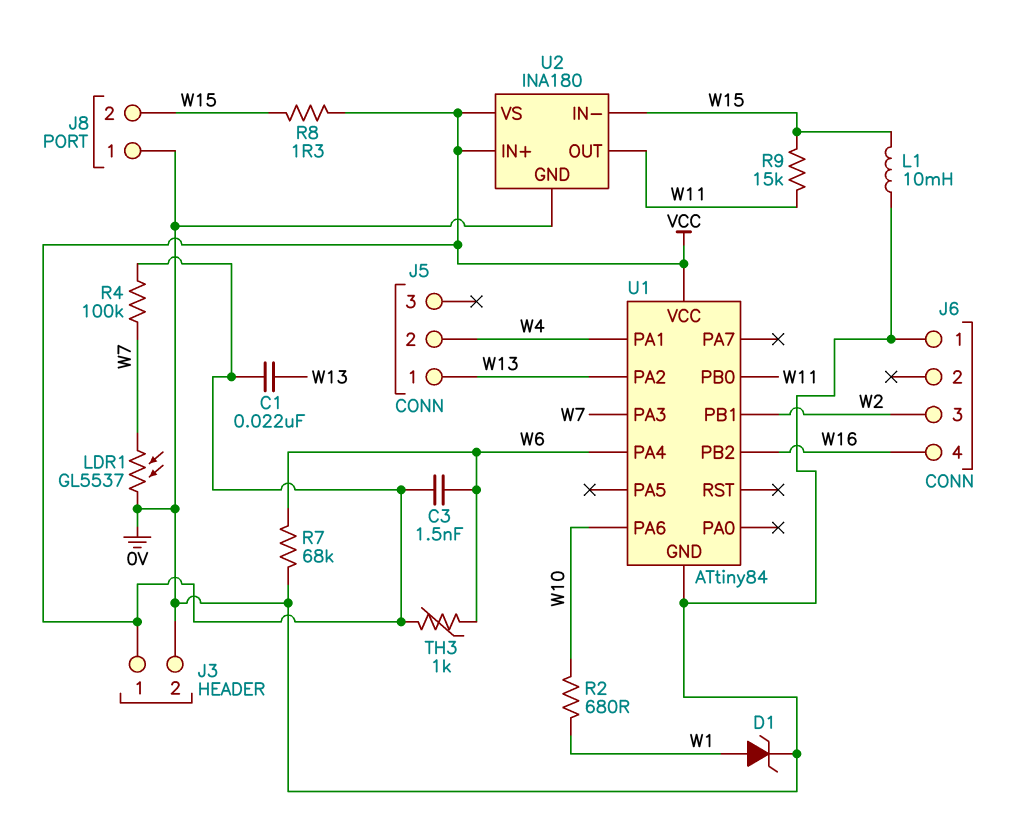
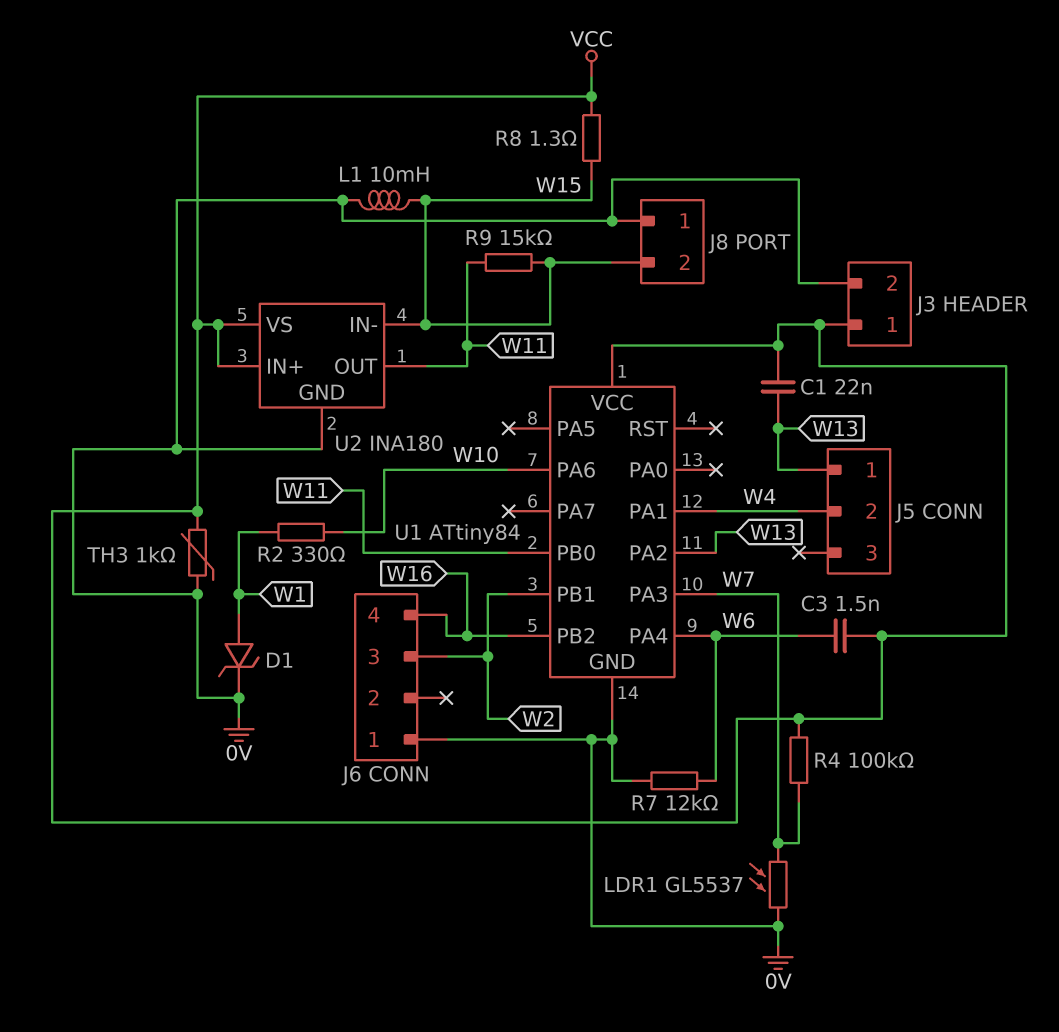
R2: 680 (W1, W10) -> 330 (W1, W10)
R7: 68k (0V, W6) -> 12k (0V, W6)
TH3: 1k (VCC, W6) -> 1k (0V, VCC)

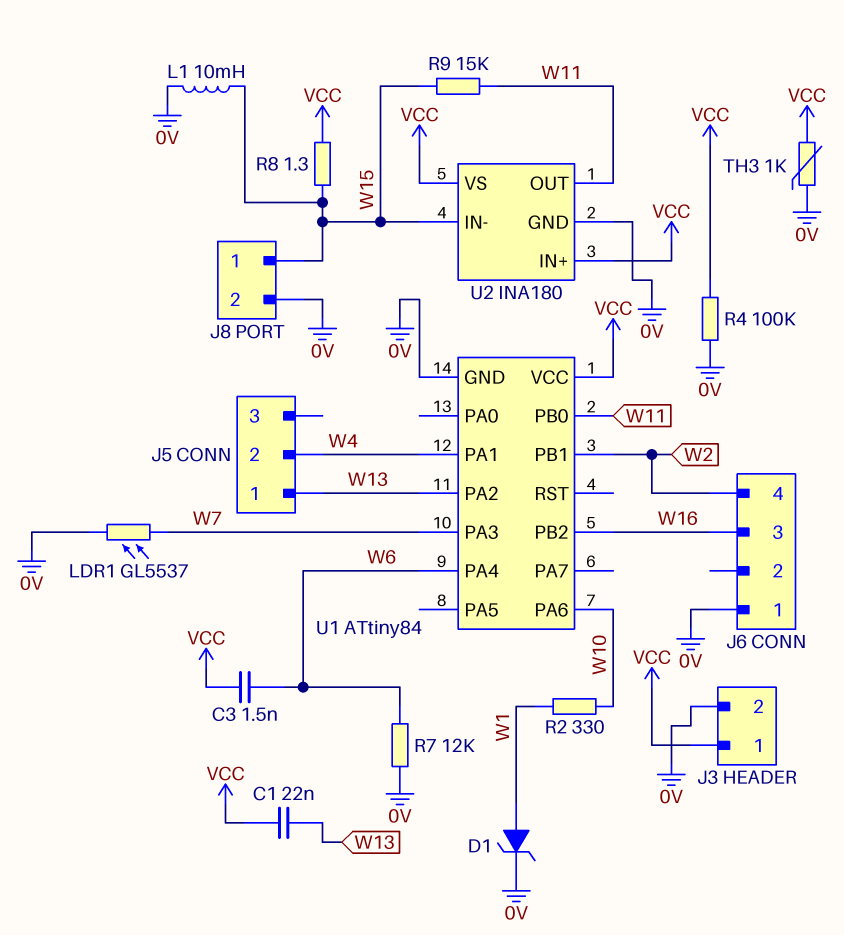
J6 pin 3: W2 -> W16
J6 pin 4: W16 -> W2
J8 pin 1: 0V -> W15
J8 pin 2: W15 -> 0V
R4: 100k (VCC, W7) -> 100k (0V, VCC)

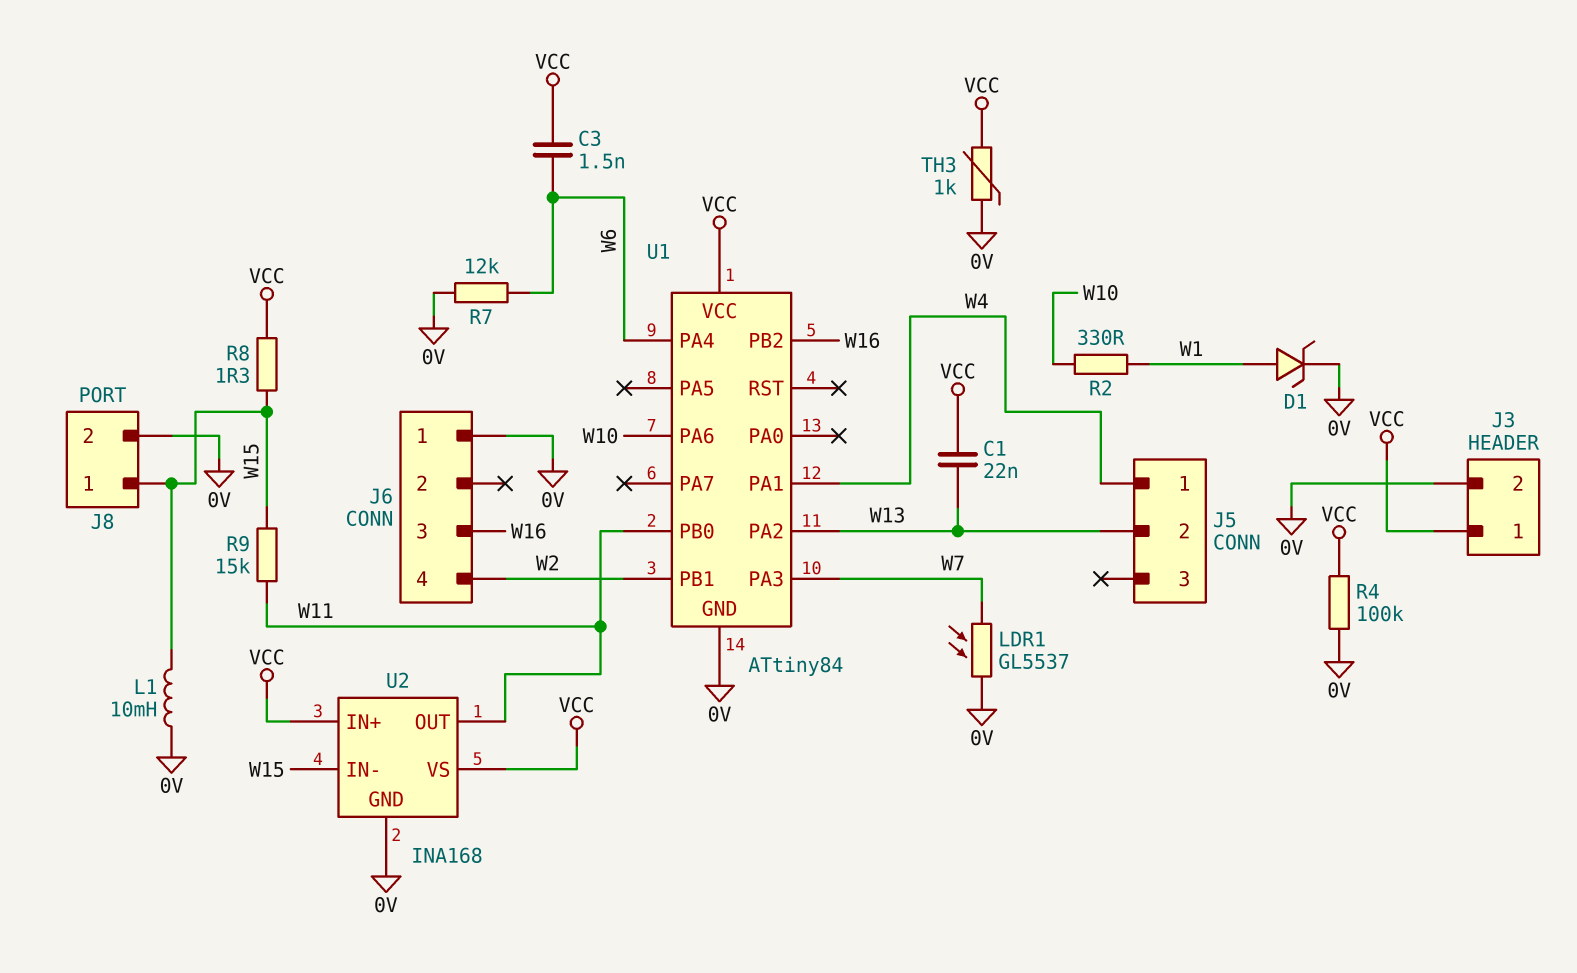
J5 pin 1: W13 -> W4
J5 pin 2: W4 -> W13
U2: INA180 -> INA168

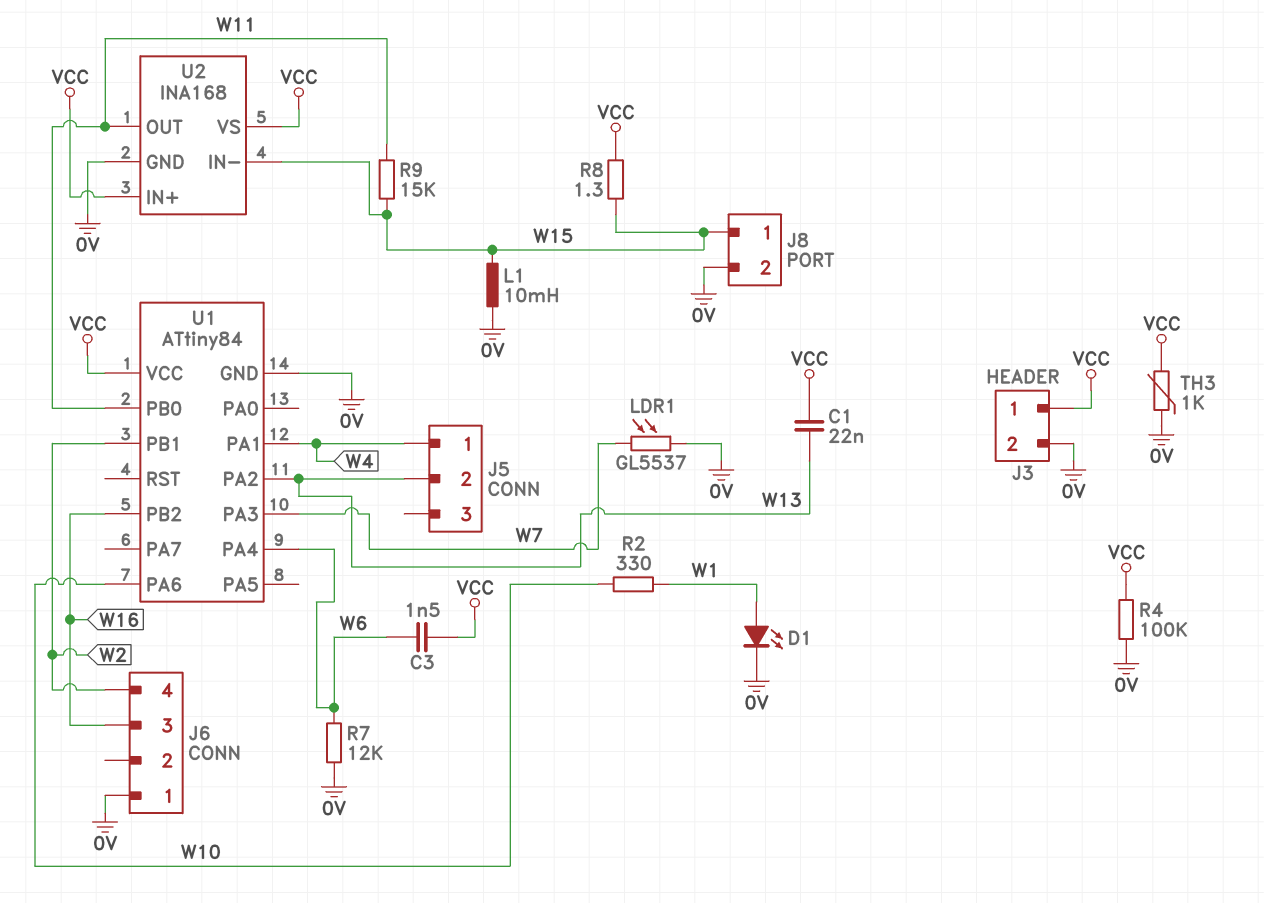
D1: zener (A W1, K 0V) -> LED (A W1, K 0V)

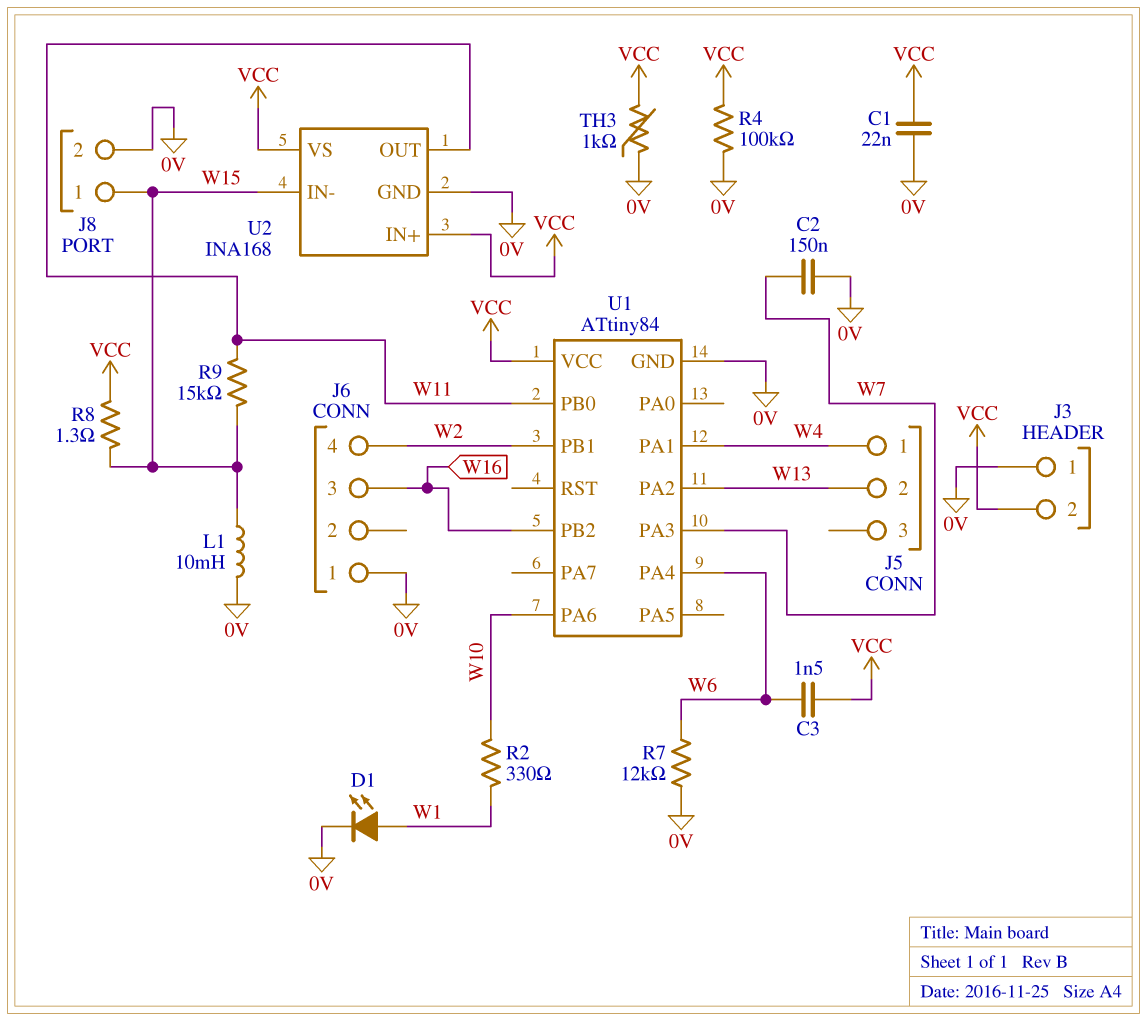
C1: 22nF (VCC, W13) -> 22nF (0V, VCC)
C2: none -> 150nF (0V, W7)
J3 pin 1: VCC -> 0V
J3 pin 2: 0V -> VCC
LDR1: GL5537 (0V, W7) -> none

